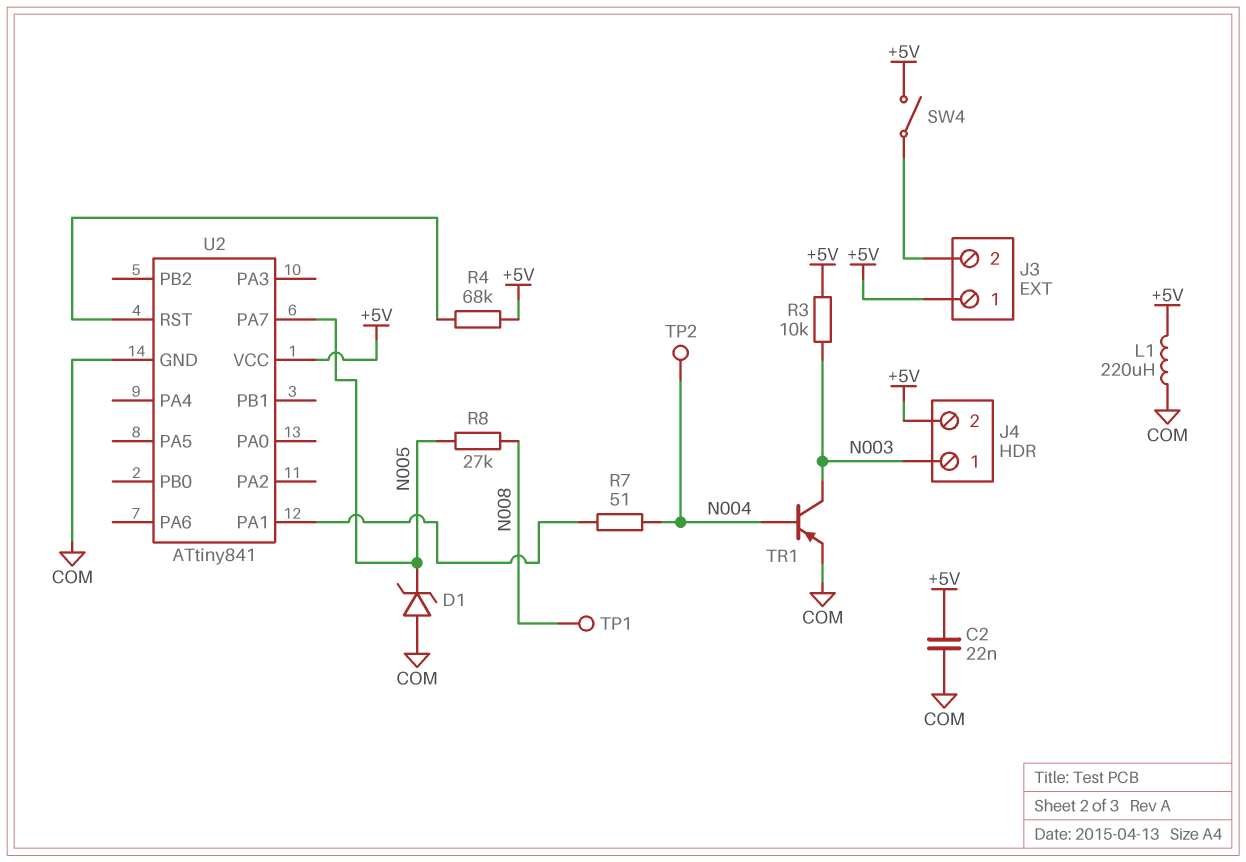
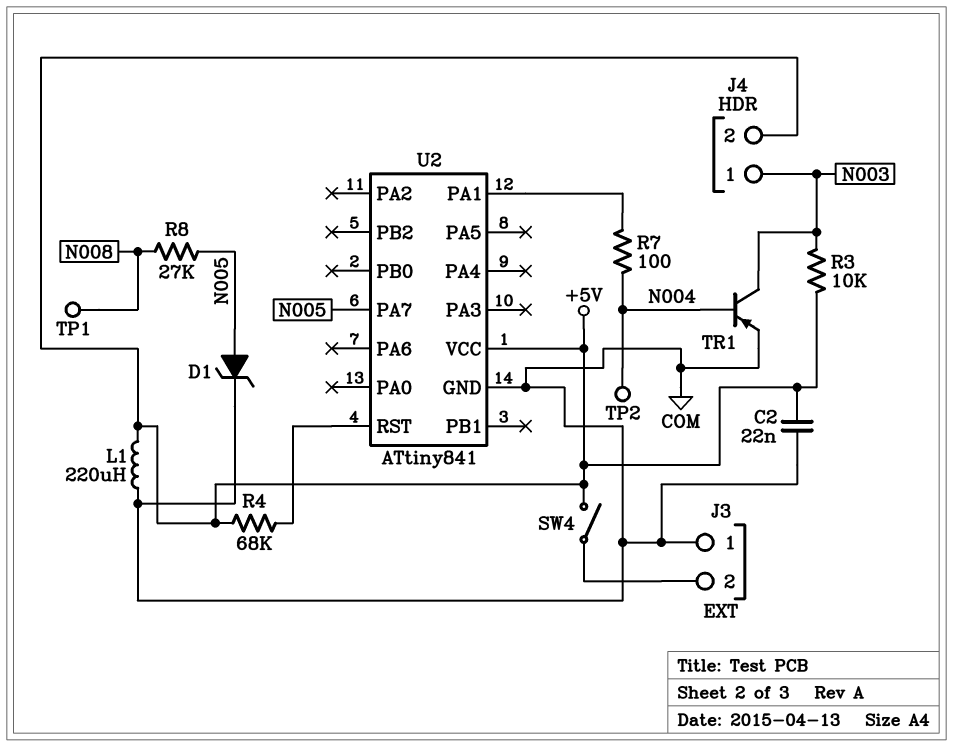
D1: zener (A COM, K N005) -> zener (A N005, K COM)
J3 pin 1: +5V -> COM
R7: 51 (N004, U2/PA1) -> 100 (N004, U2/PA1)

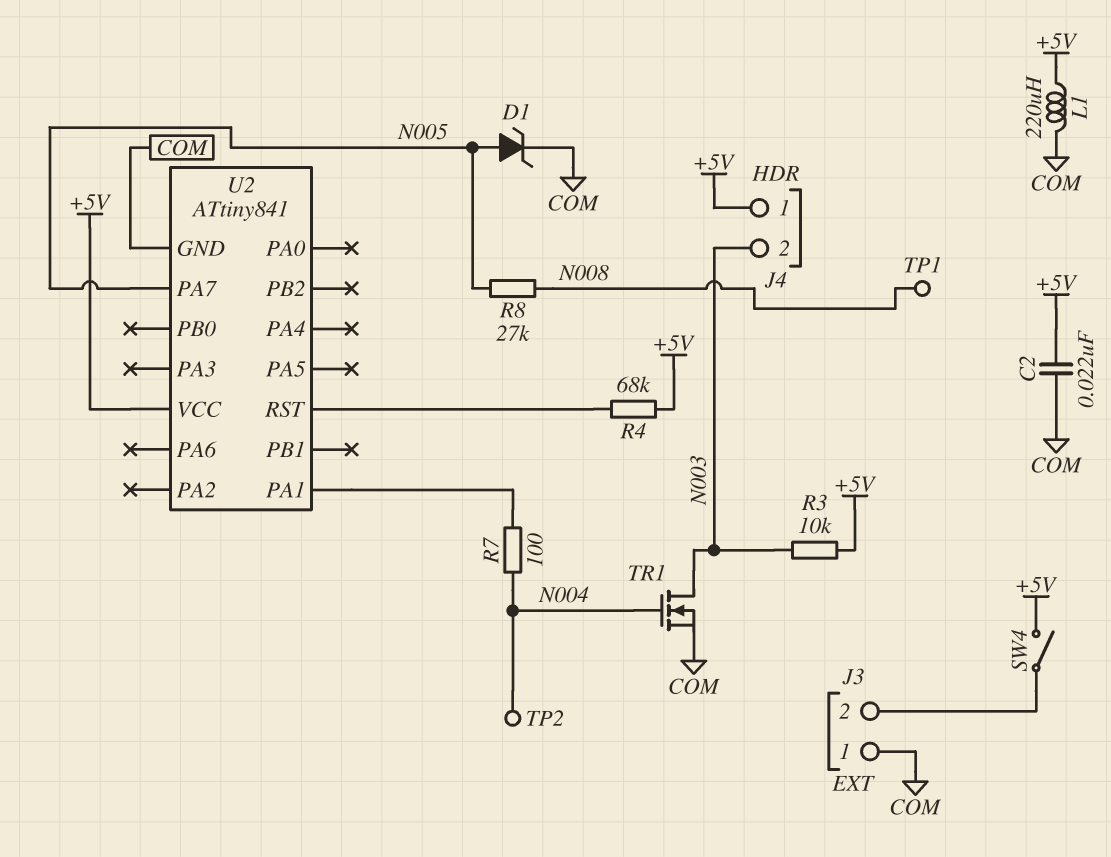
J4 pin 1: N003 -> +5V
J4 pin 2: +5V -> N003
TR1: PNP (B N004, C N003, E COM) -> NMOS (G N004, D N003, S COM)

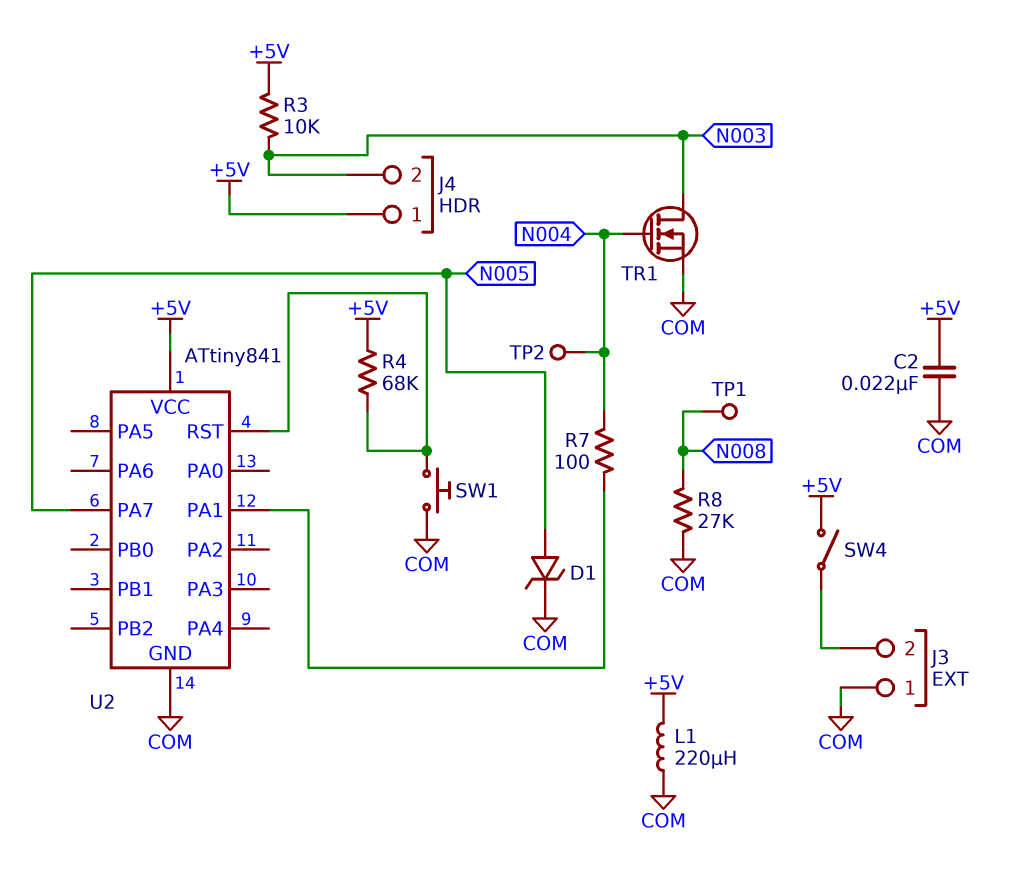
R8: 27k (N005, N008) -> 27k (COM, N008)
SW1: none -> button (COM, U2/RST)

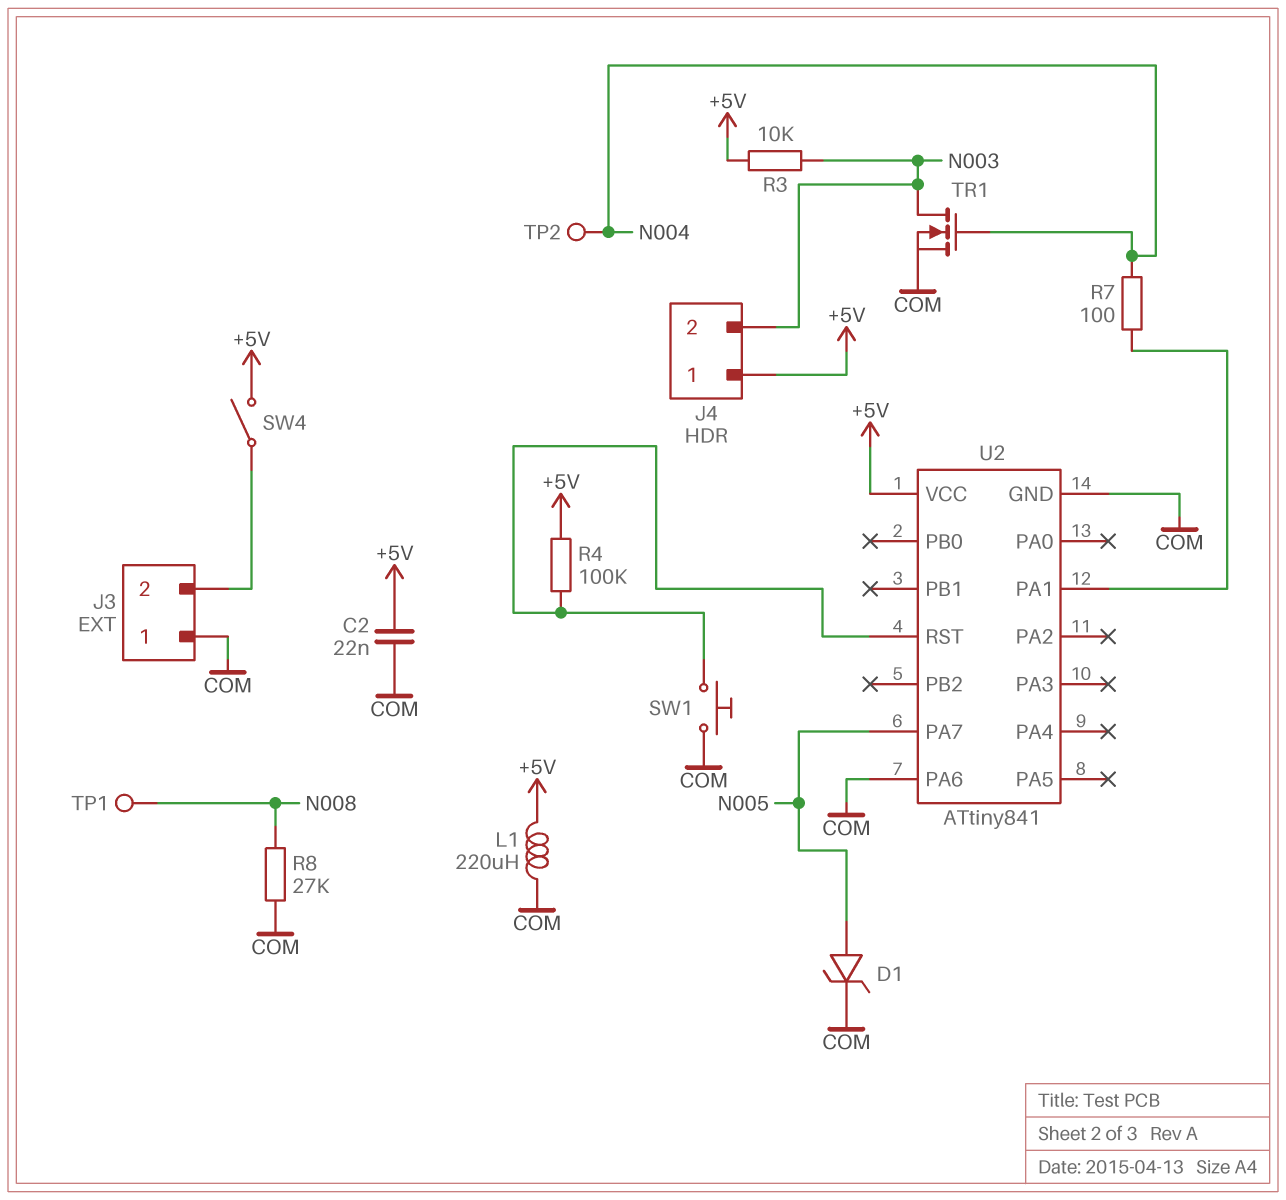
R4: 68k (+5V, U2/RST) -> 100k (+5V, U2/RST)
U2 pin PA6: none -> COM

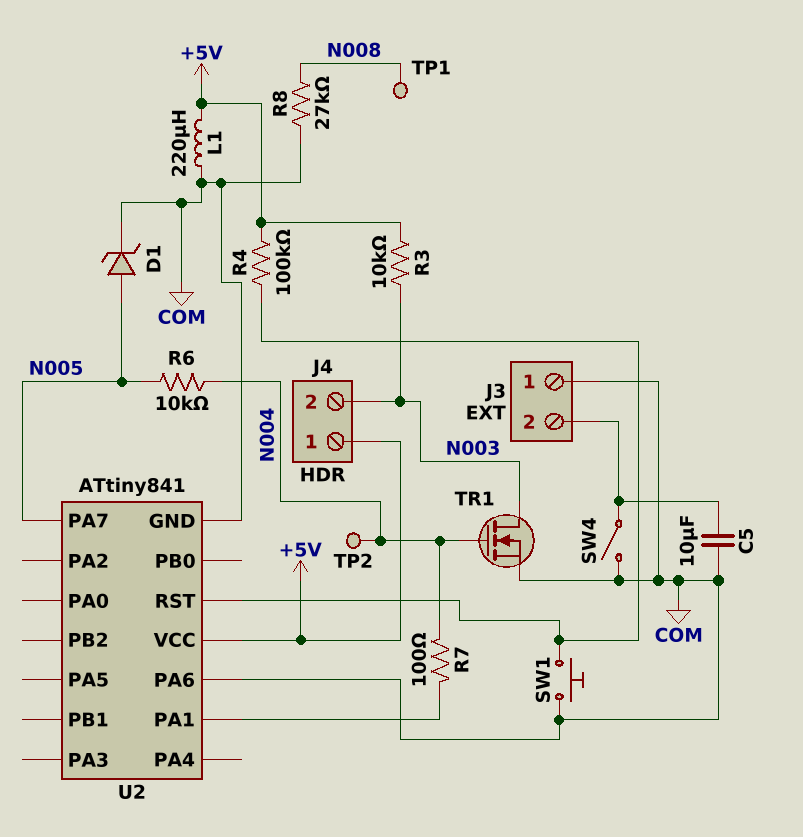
C2: 22nF (+5V, COM) -> none
C5: none -> 10uF (COM, J3/2)
R6: none -> 10k (N004, N005)
SW4: switch (+5V, J3/2) -> switch (COM, J3/2)

